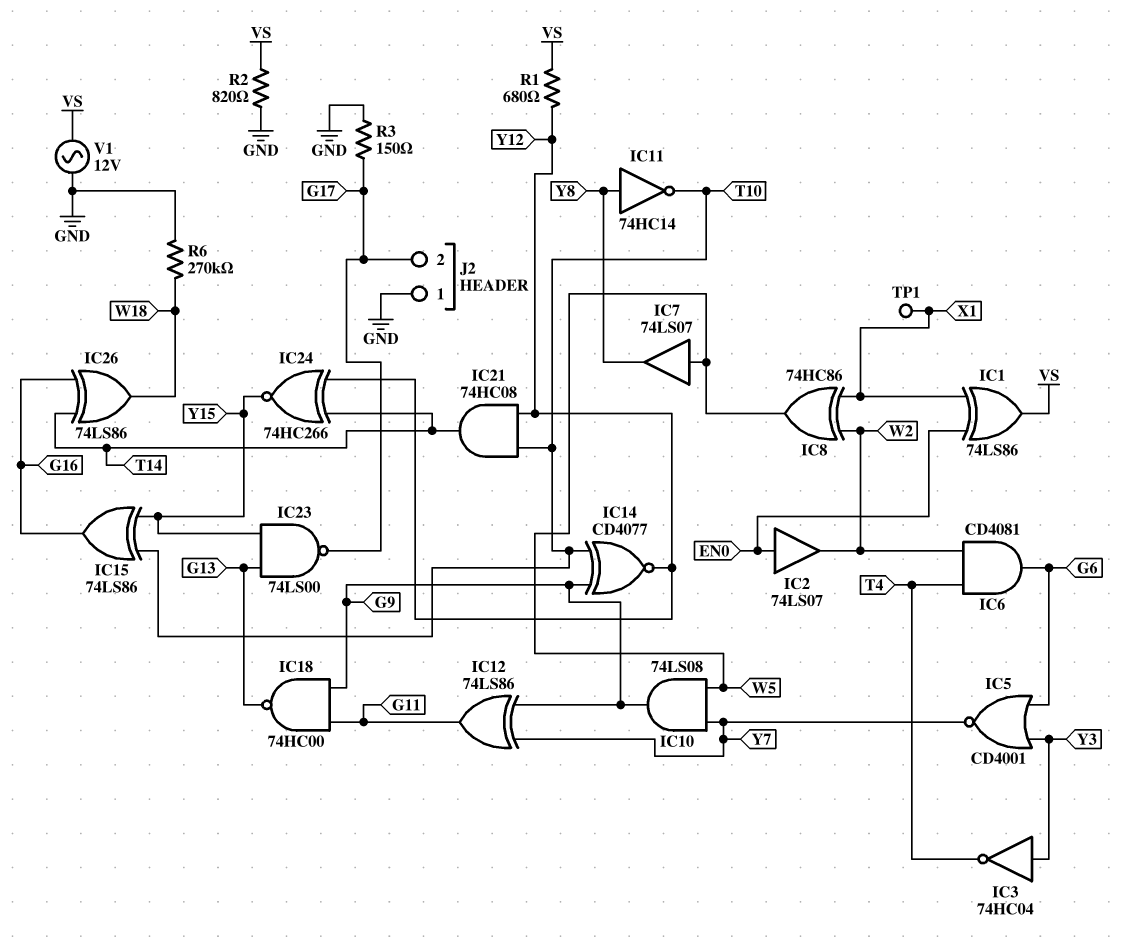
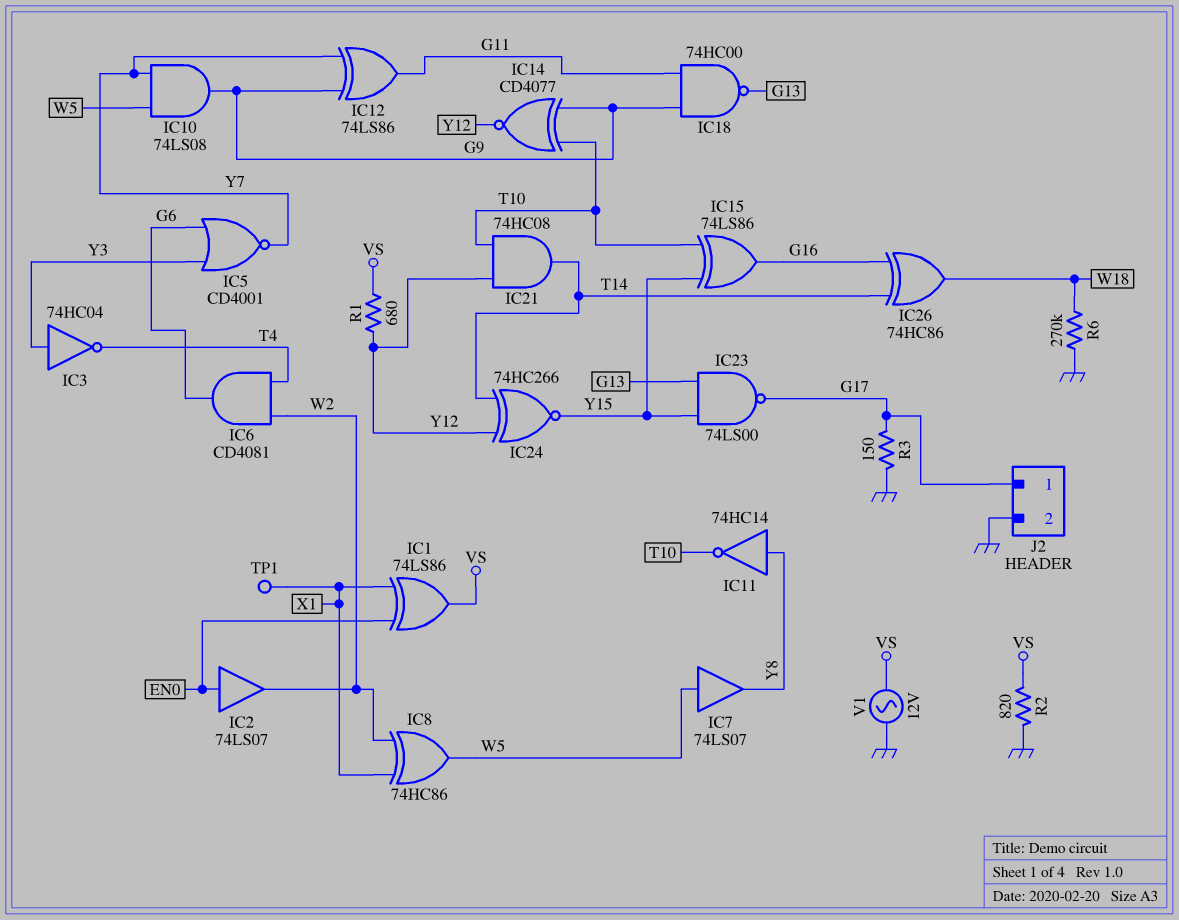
IC26: XOR 74LS86 (in G16, in T14, out W18) -> XOR 74HC86 (in G16, in T14, out W18)
J2 pin 1: GND -> G17
J2 pin 2: G17 -> GND

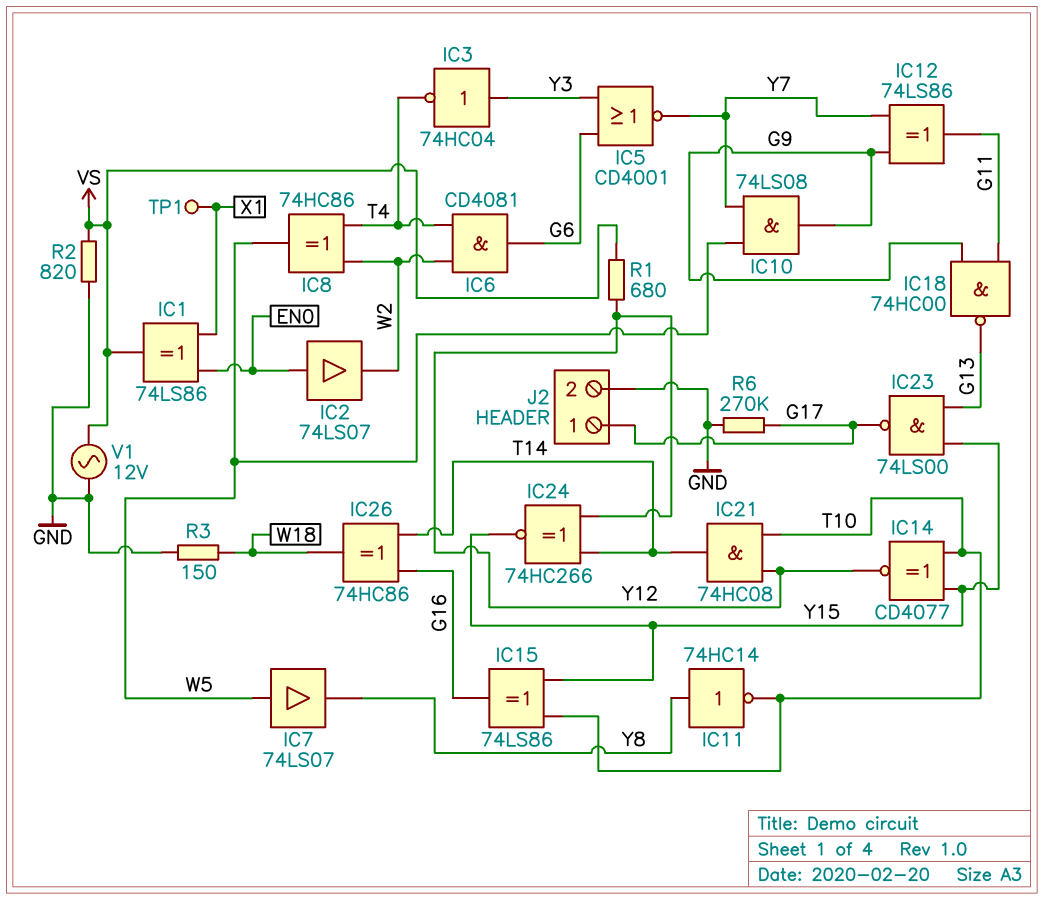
IC8: XOR 74HC86 (in W2, in X1, out W5) -> XOR 74HC86 (in T4, in W2, out W5)
IC14: XNOR CD4077 (in G9, in T10, out Y12) -> XNOR CD4077 (in T10, in Y15, out Y12)
R3: 150 (G17, GND) -> 150 (GND, W18)
R6: 270k (GND, W18) -> 270k (G17, GND)

